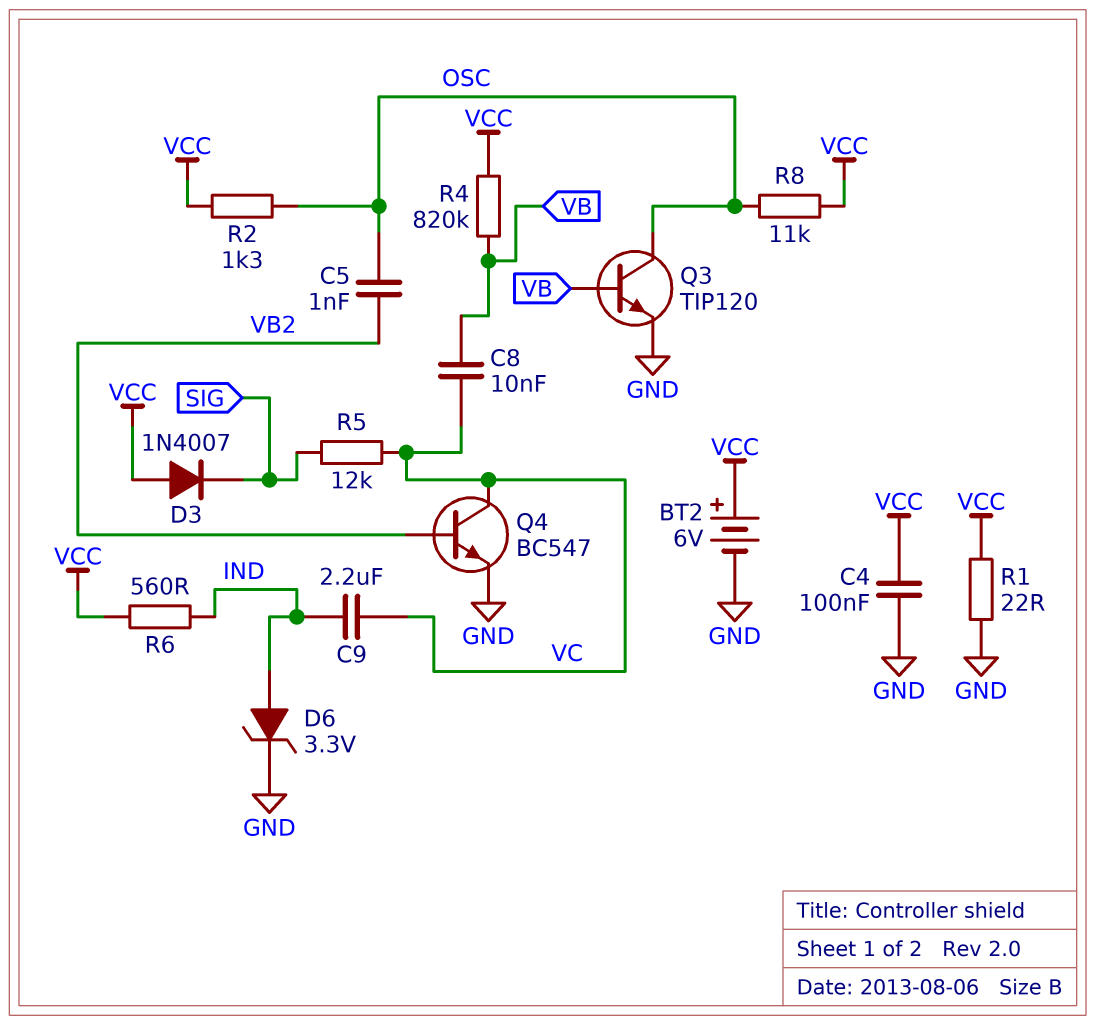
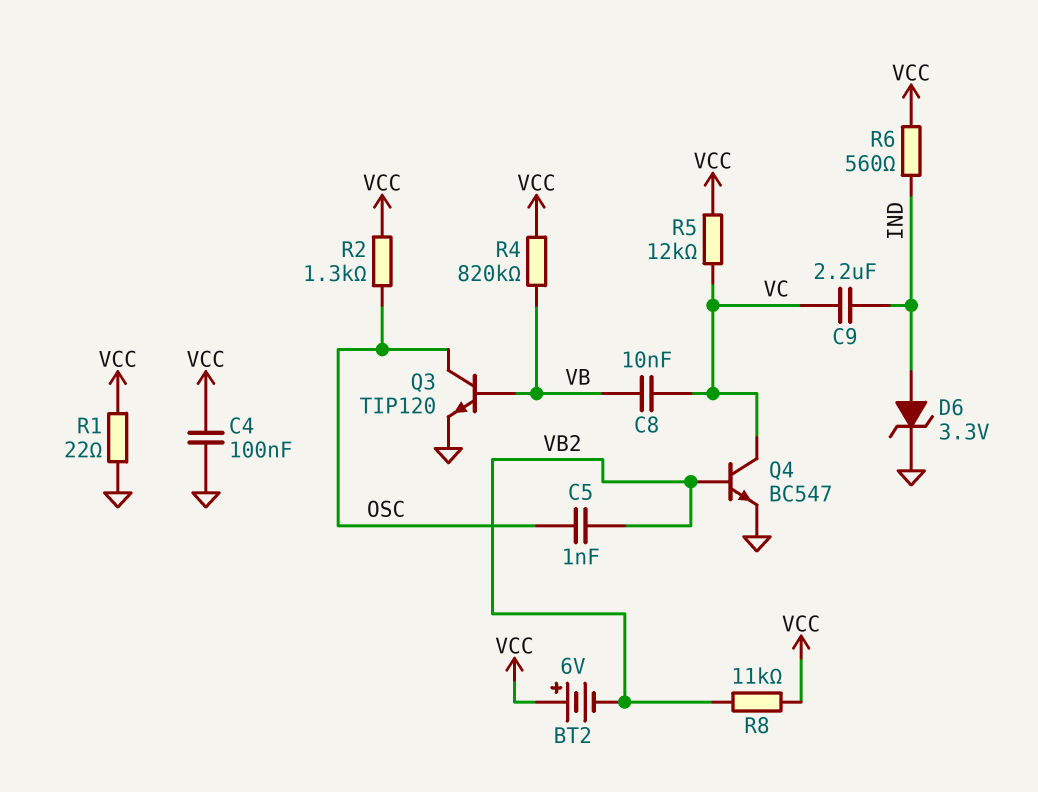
BT2: 6V (plus VCC, minus GND) -> 6V (plus VCC, minus VB2)
D3: diode 1N4007 (A VCC, K SIG) -> none
R5: 12k (SIG, VC) -> 12k (VC, VCC)
R8: 11k (OSC, VCC) -> 11k (VB2, VCC)

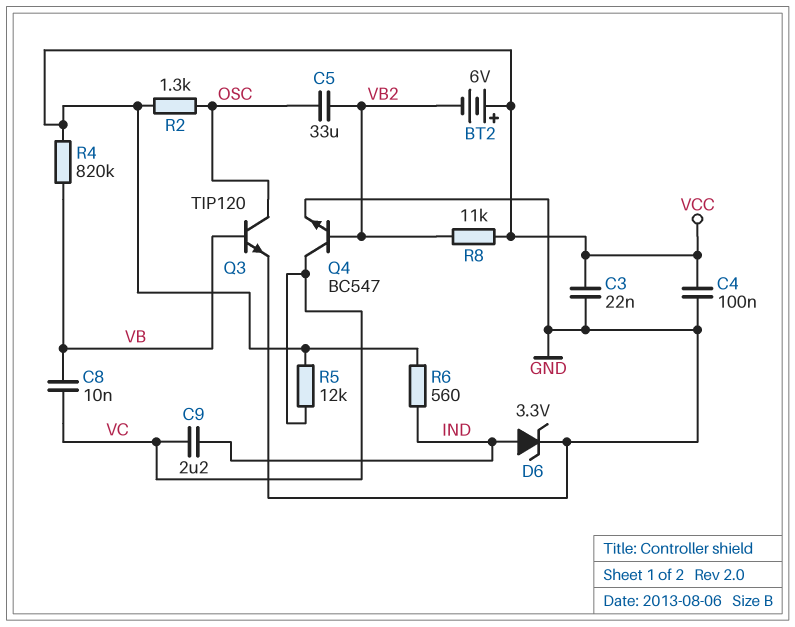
C3: none -> 22nF (GND, VCC)
C5: 1nF (OSC, VB2) -> 33uF (OSC, VB2)
R1: 22 (GND, VCC) -> none

